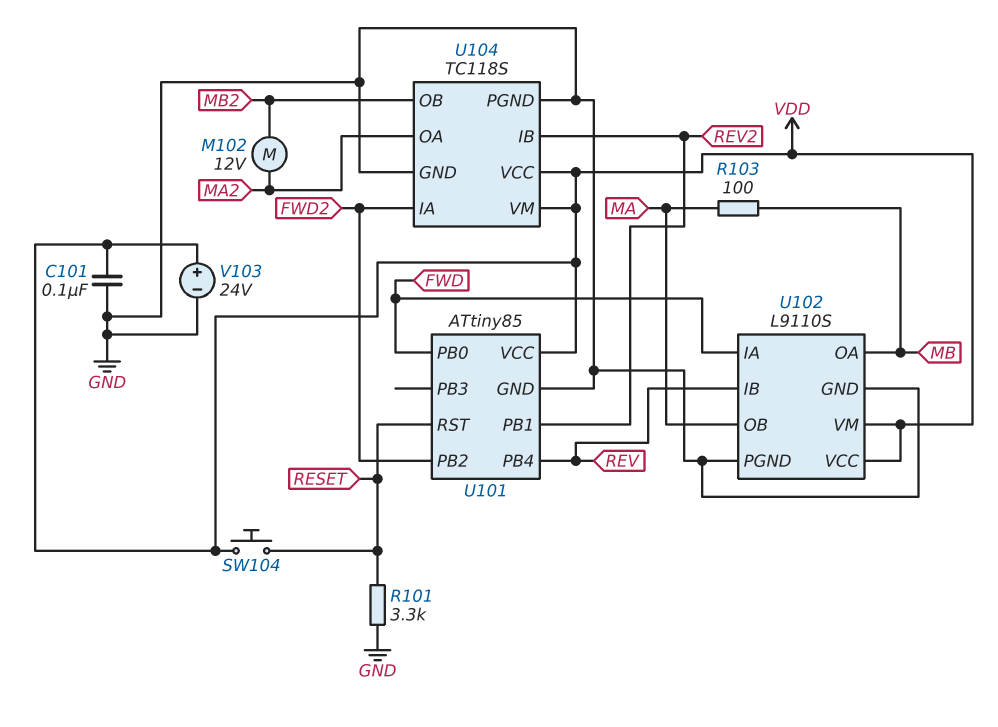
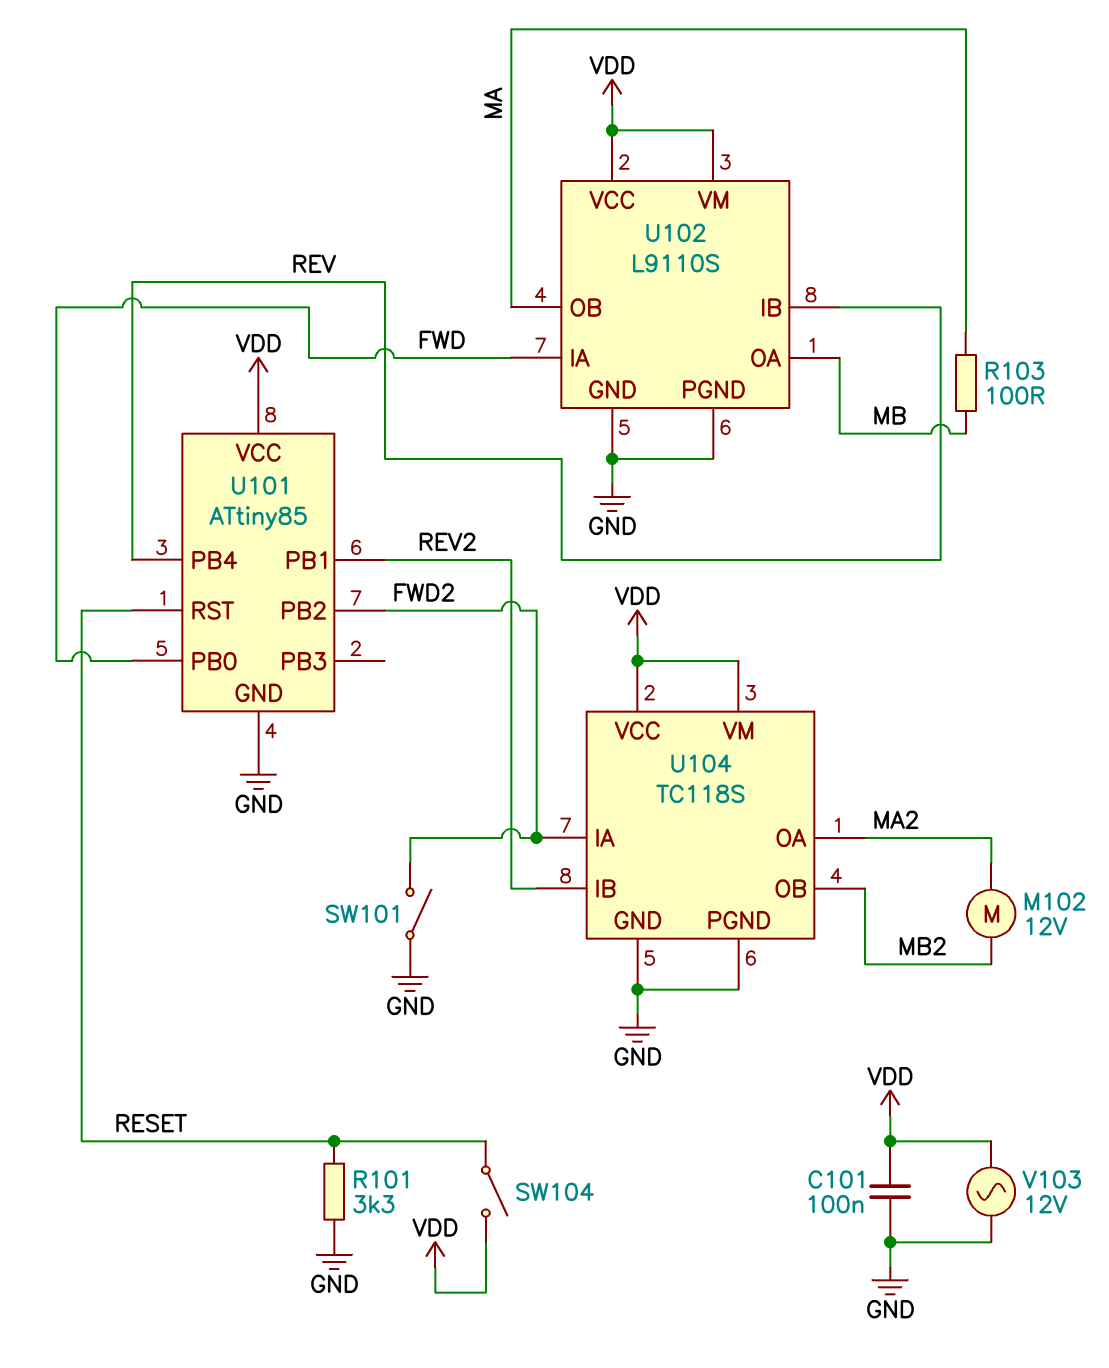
SW101: none -> switch (FWD2, GND)
SW104: button (RESET, VDD) -> switch (RESET, VDD)
V103: 24V (plus VDD, minus GND) -> AC 12V (GND, VDD)

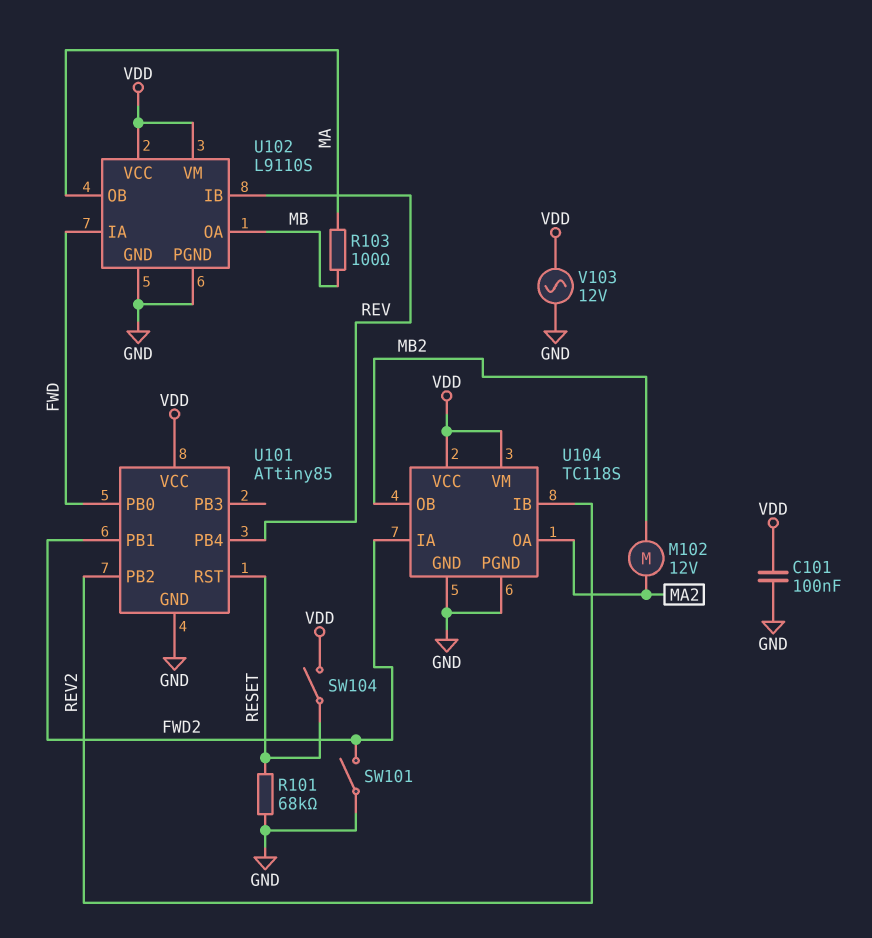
R101: 3.3k (GND, RESET) -> 68k (GND, RESET)
U101 pin PB1: REV2 -> FWD2
U101 pin PB2: FWD2 -> REV2

